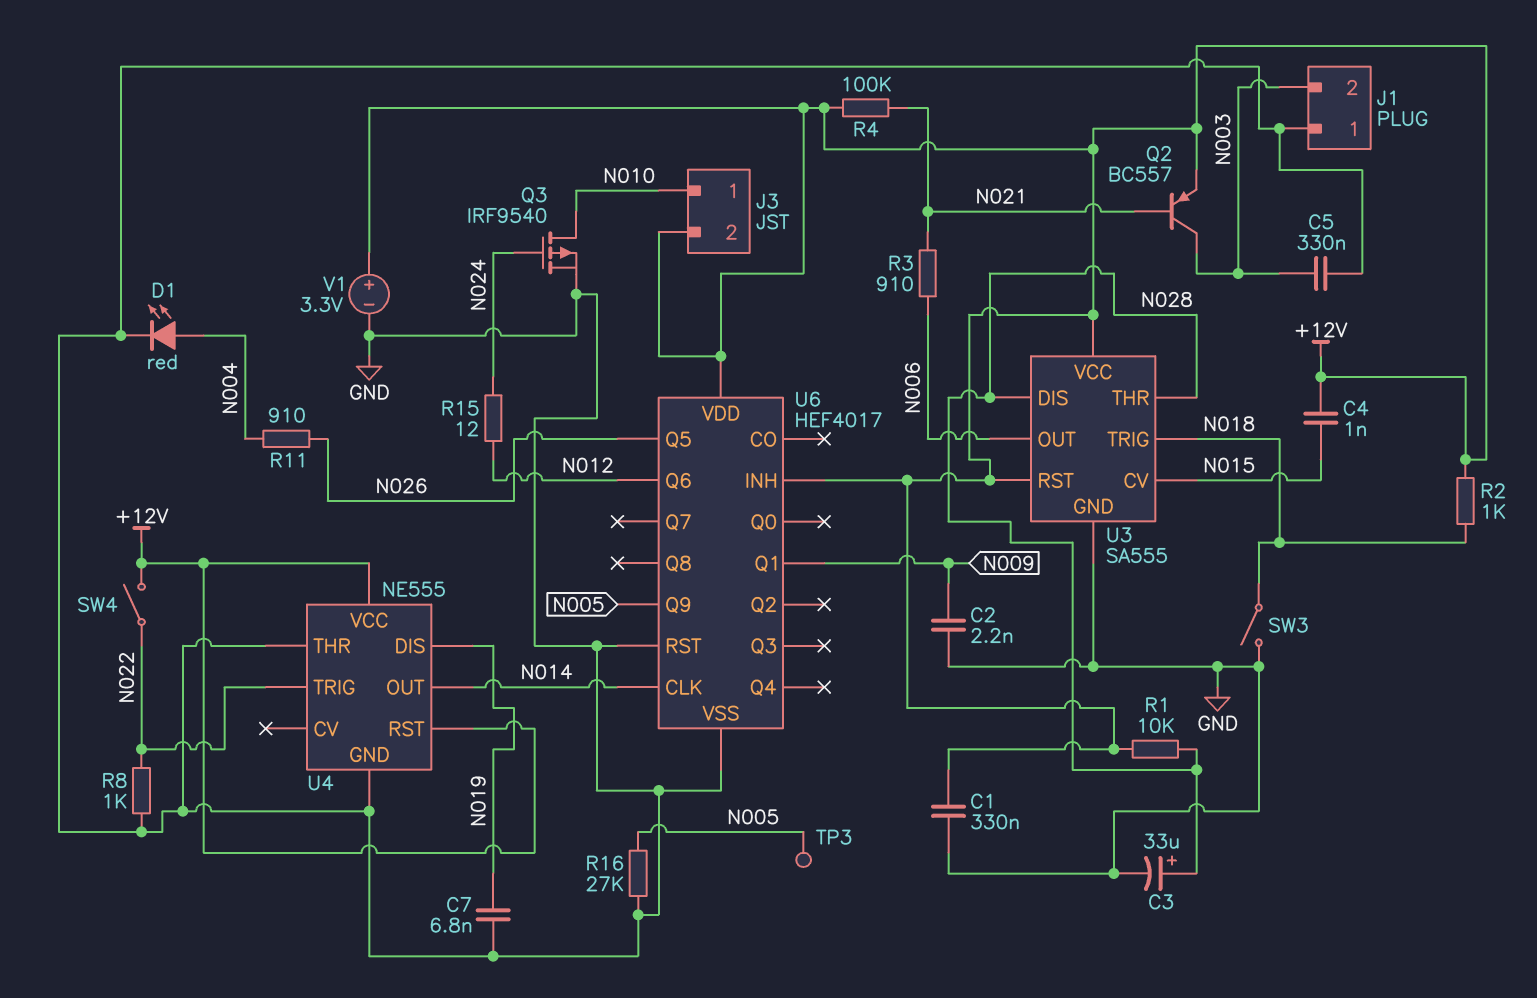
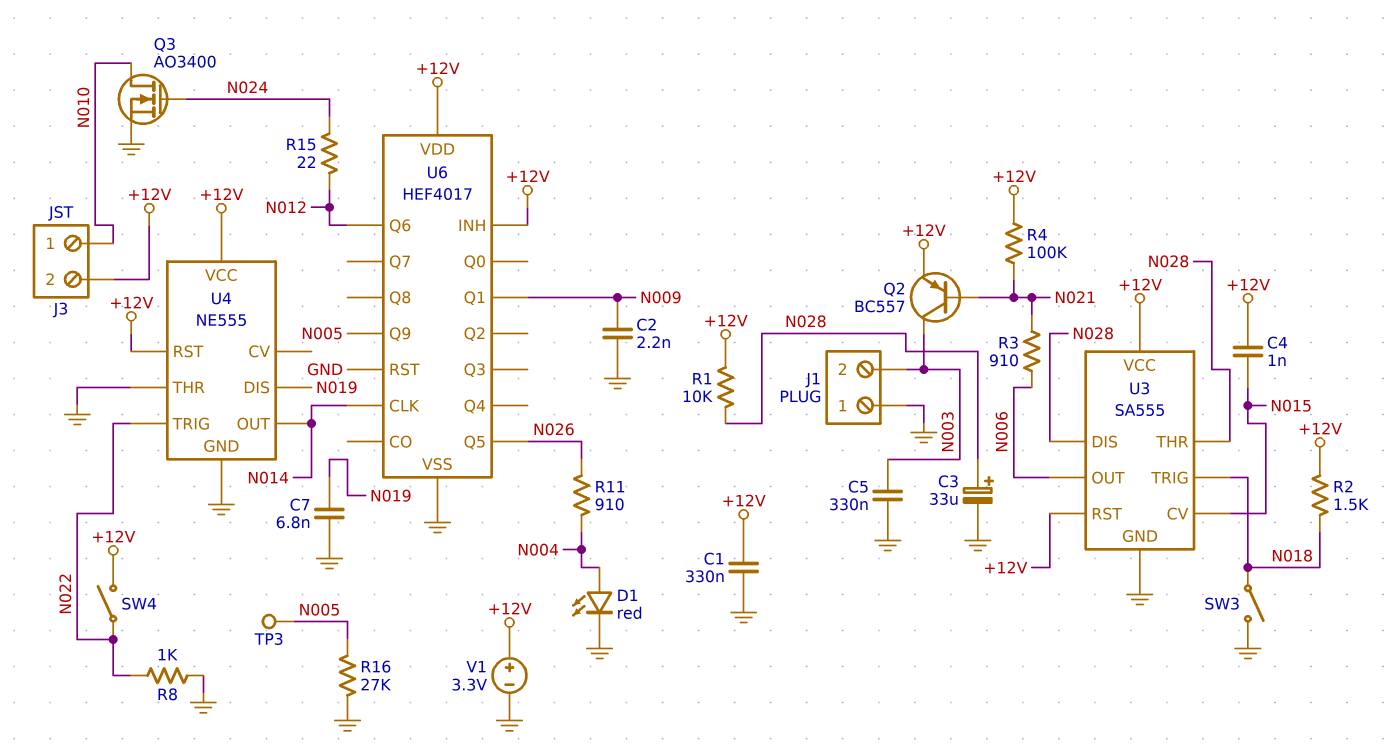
Q3: PMOS IRF9540 (G N024, D N010, S GND) -> NMOS AO3400 (G N024, D N010, S GND)
R2: 1k (+12V, N018) -> 1.5k (+12V, N018)
R15: 12 (N012, N024) -> 22 (N012, N024)

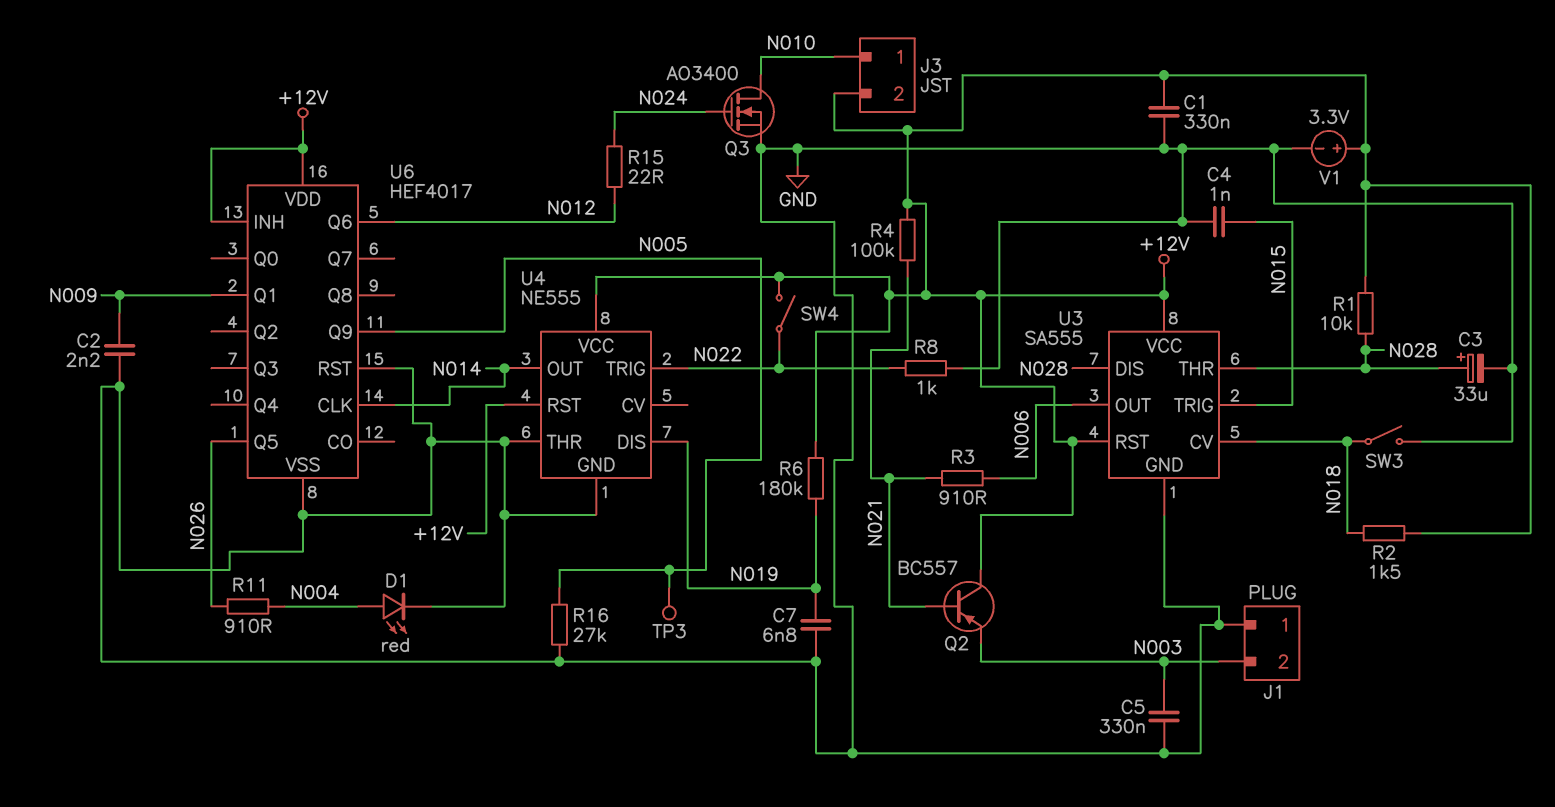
C4: 1nF (+12V, N015) -> 1nF (GND, N015)
Q2: PNP BC557 (B N021, C N003, E +12V) -> PNP BC557 (B N021, C +12V, E N003)
R6: none -> 180k (+12V, N019)
U3 pin CV: N015 -> N018
U3 pin TRIG: N018 -> N015

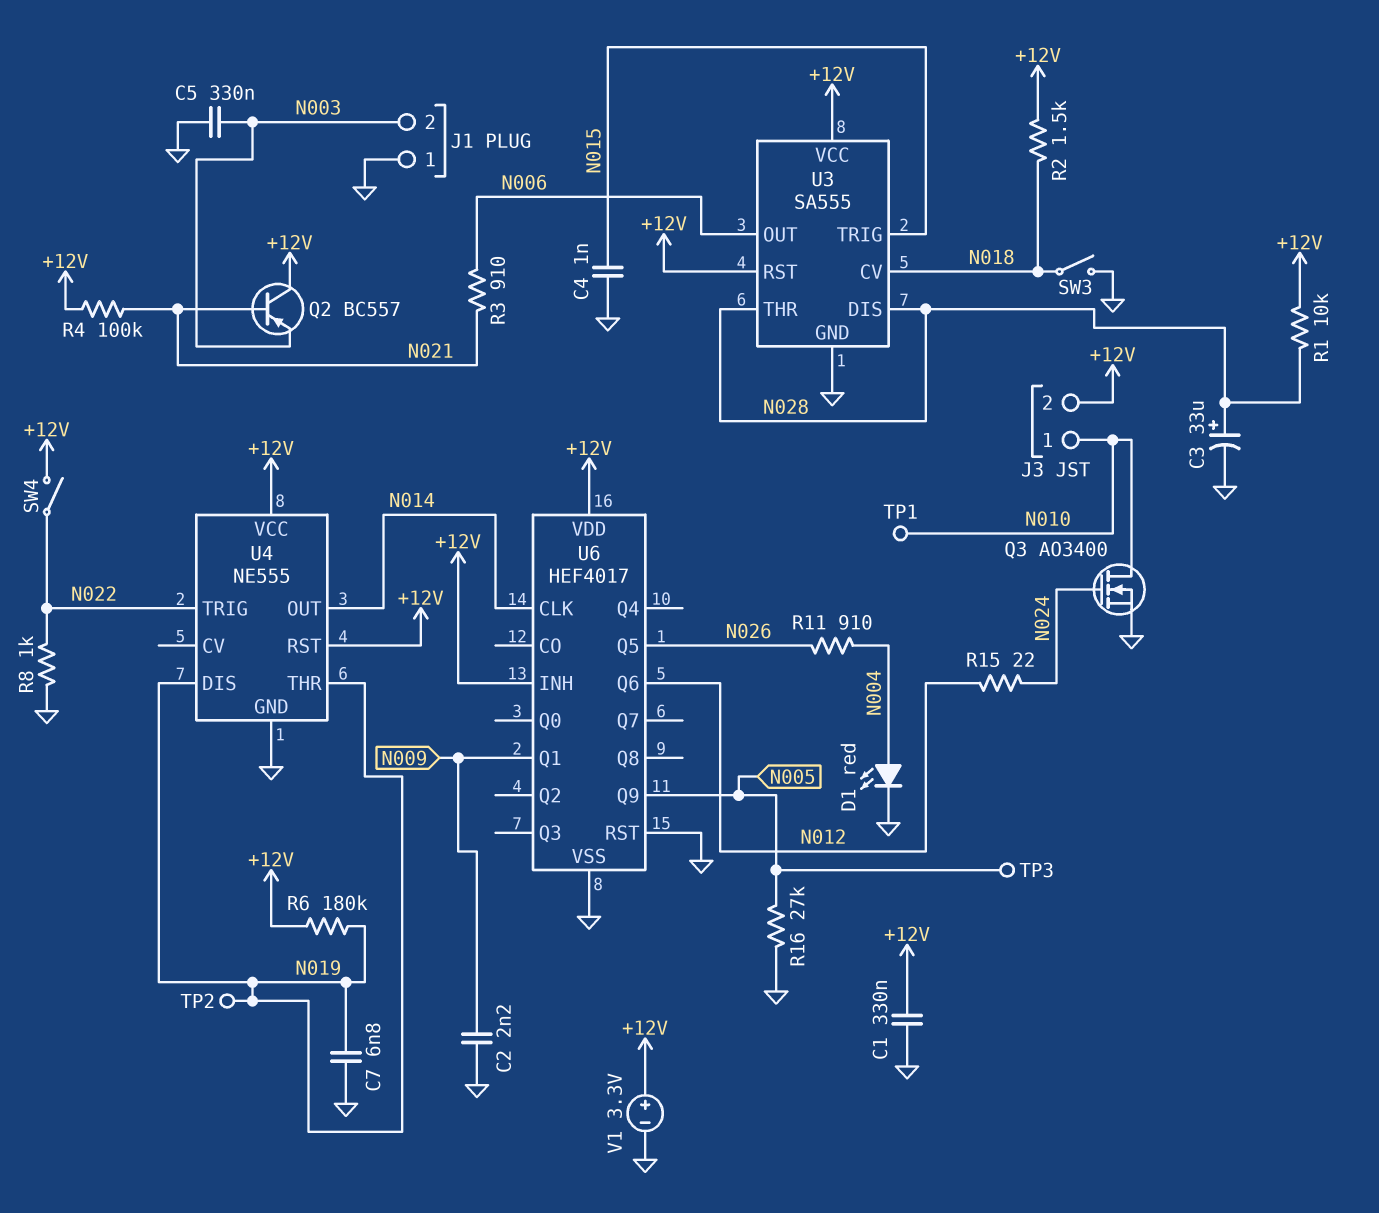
TP1: none -> test point (N010)
TP2: none -> test point (N019)
U4 pin THR: GND -> N019

